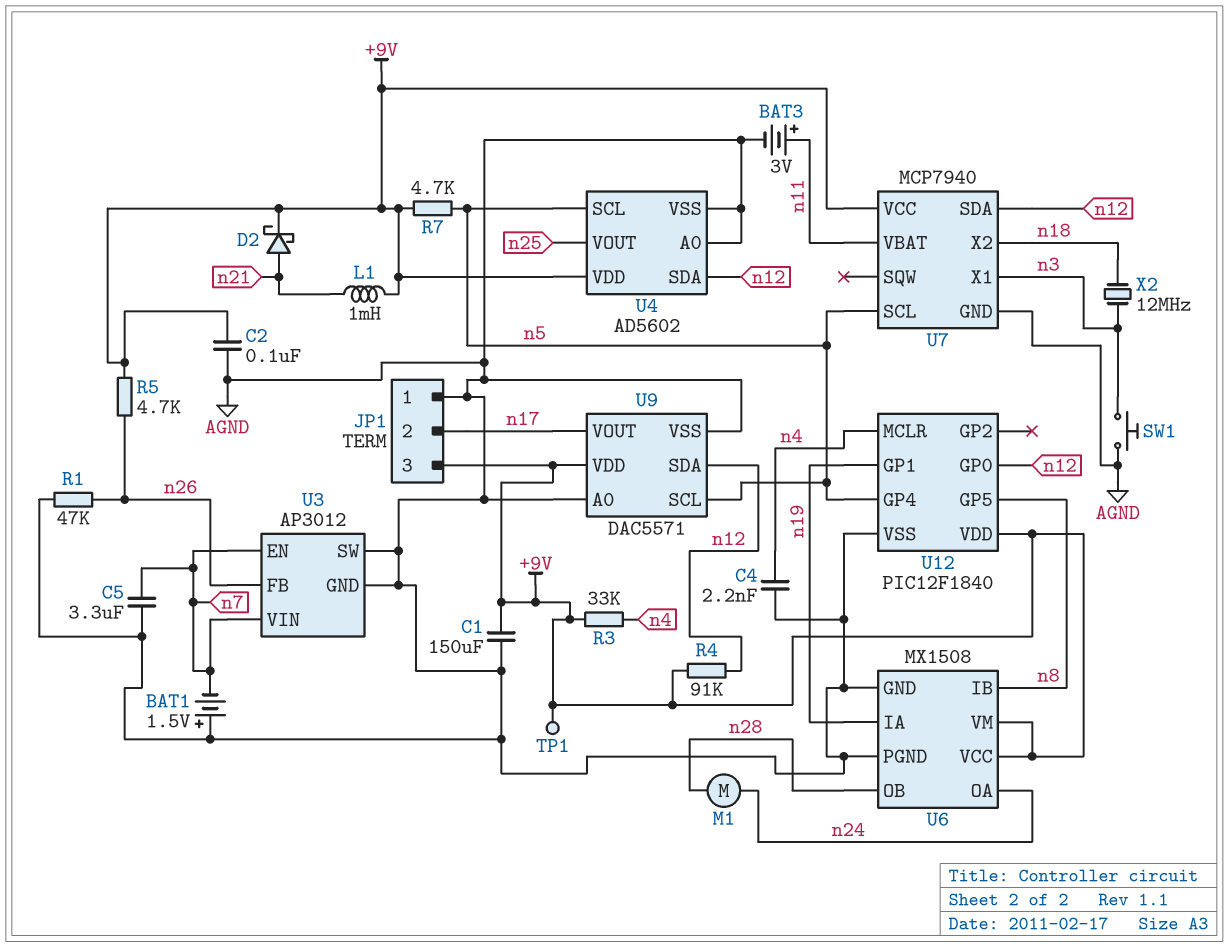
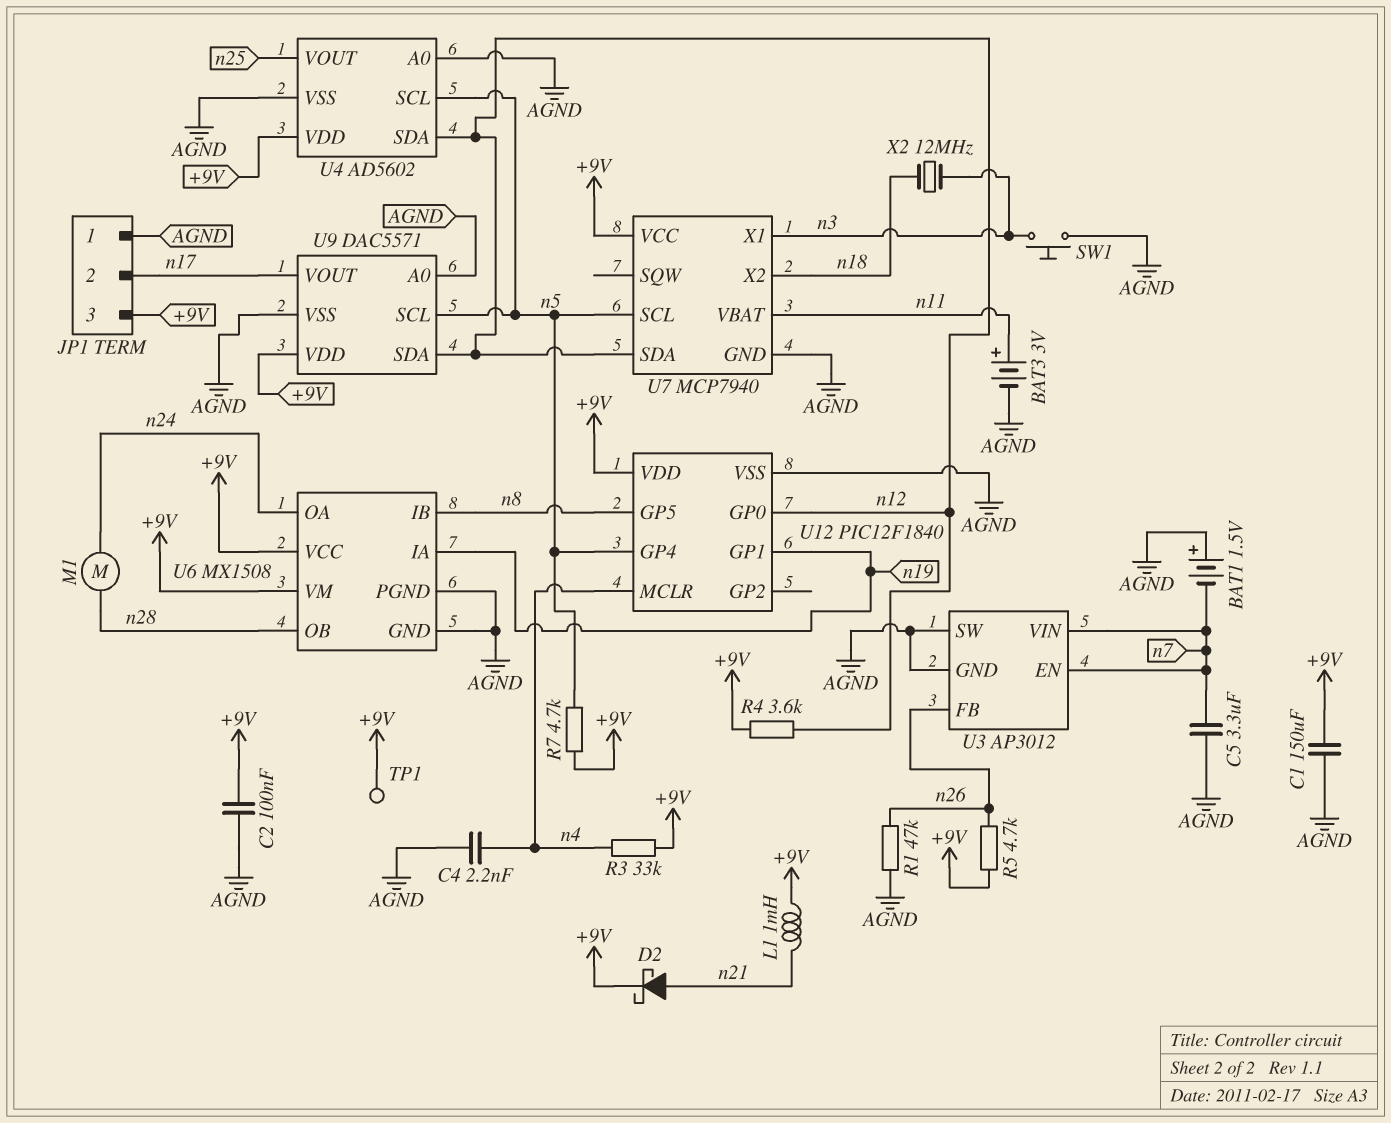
R4: 91k (+9V, n12) -> 3.6k (+9V, n12)

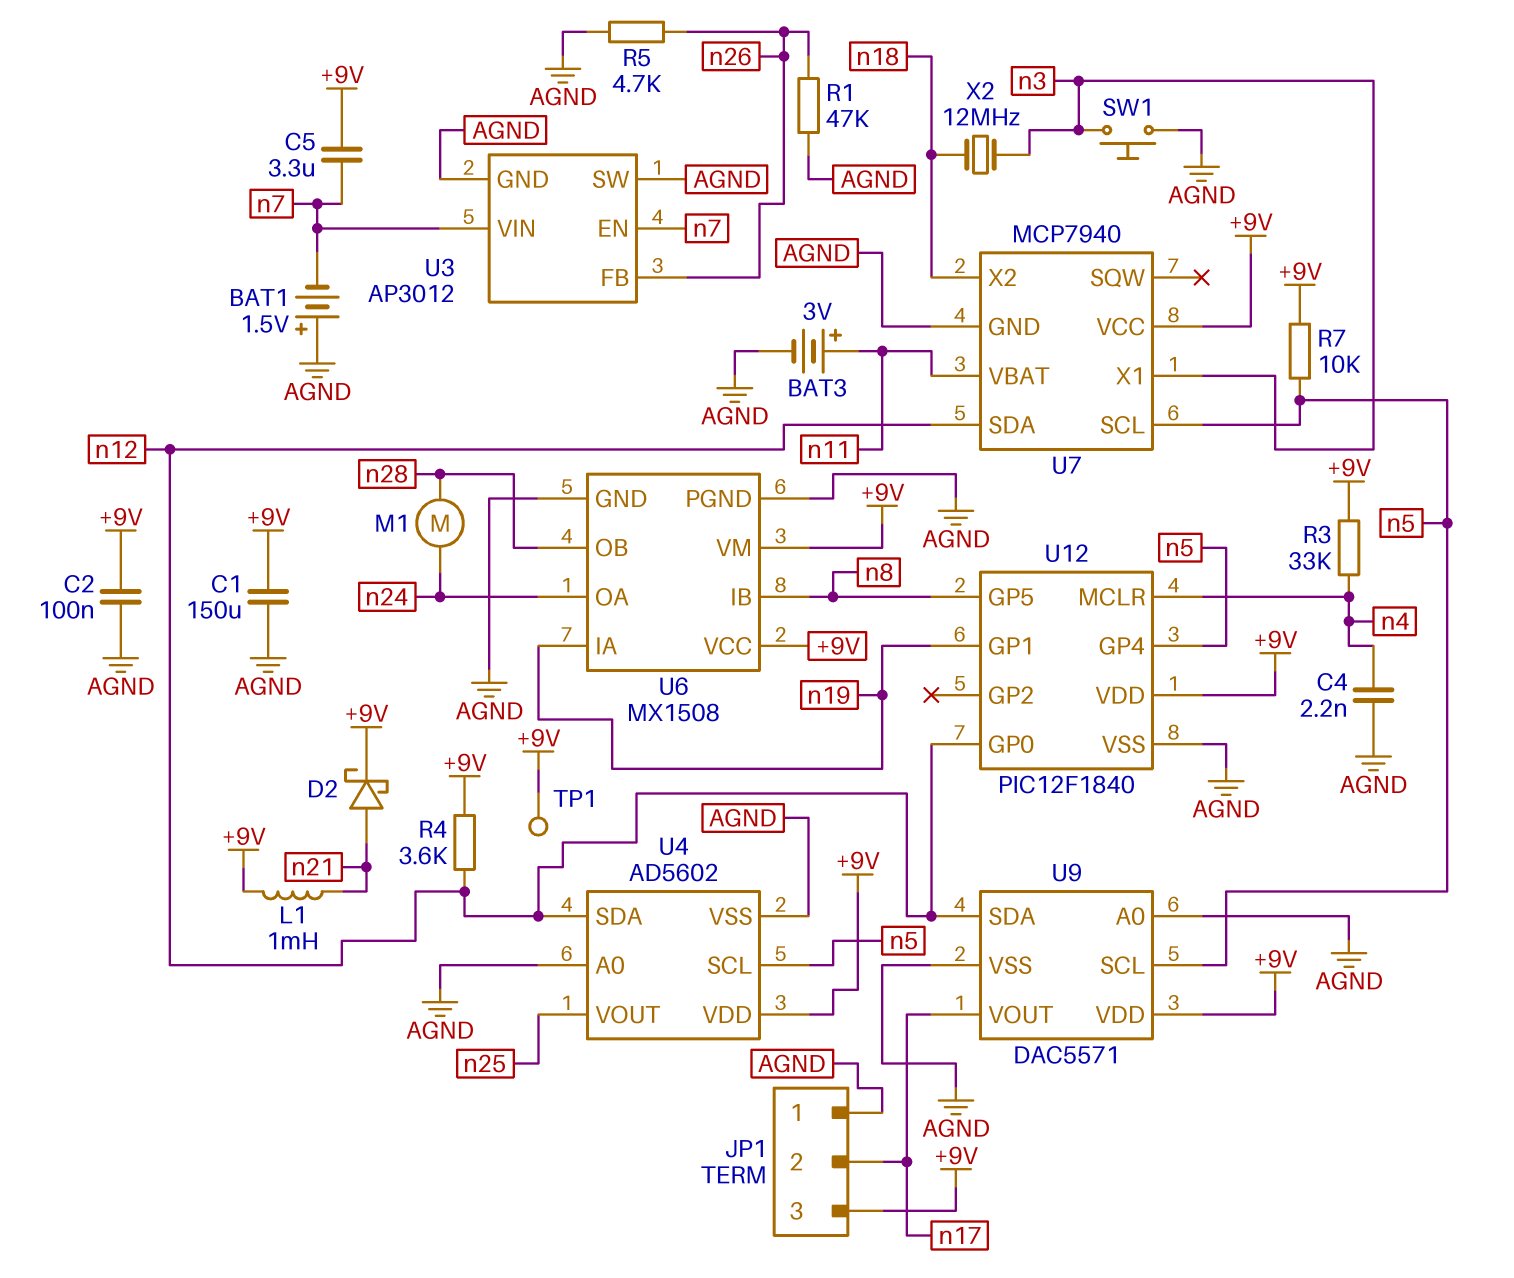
C5: 3.3uF (AGND, n7) -> 3.3uF (+9V, n7)
R5: 4.7k (+9V, n26) -> 4.7k (AGND, n26)
R7: 4.7k (+9V, n5) -> 10k (+9V, n5)

